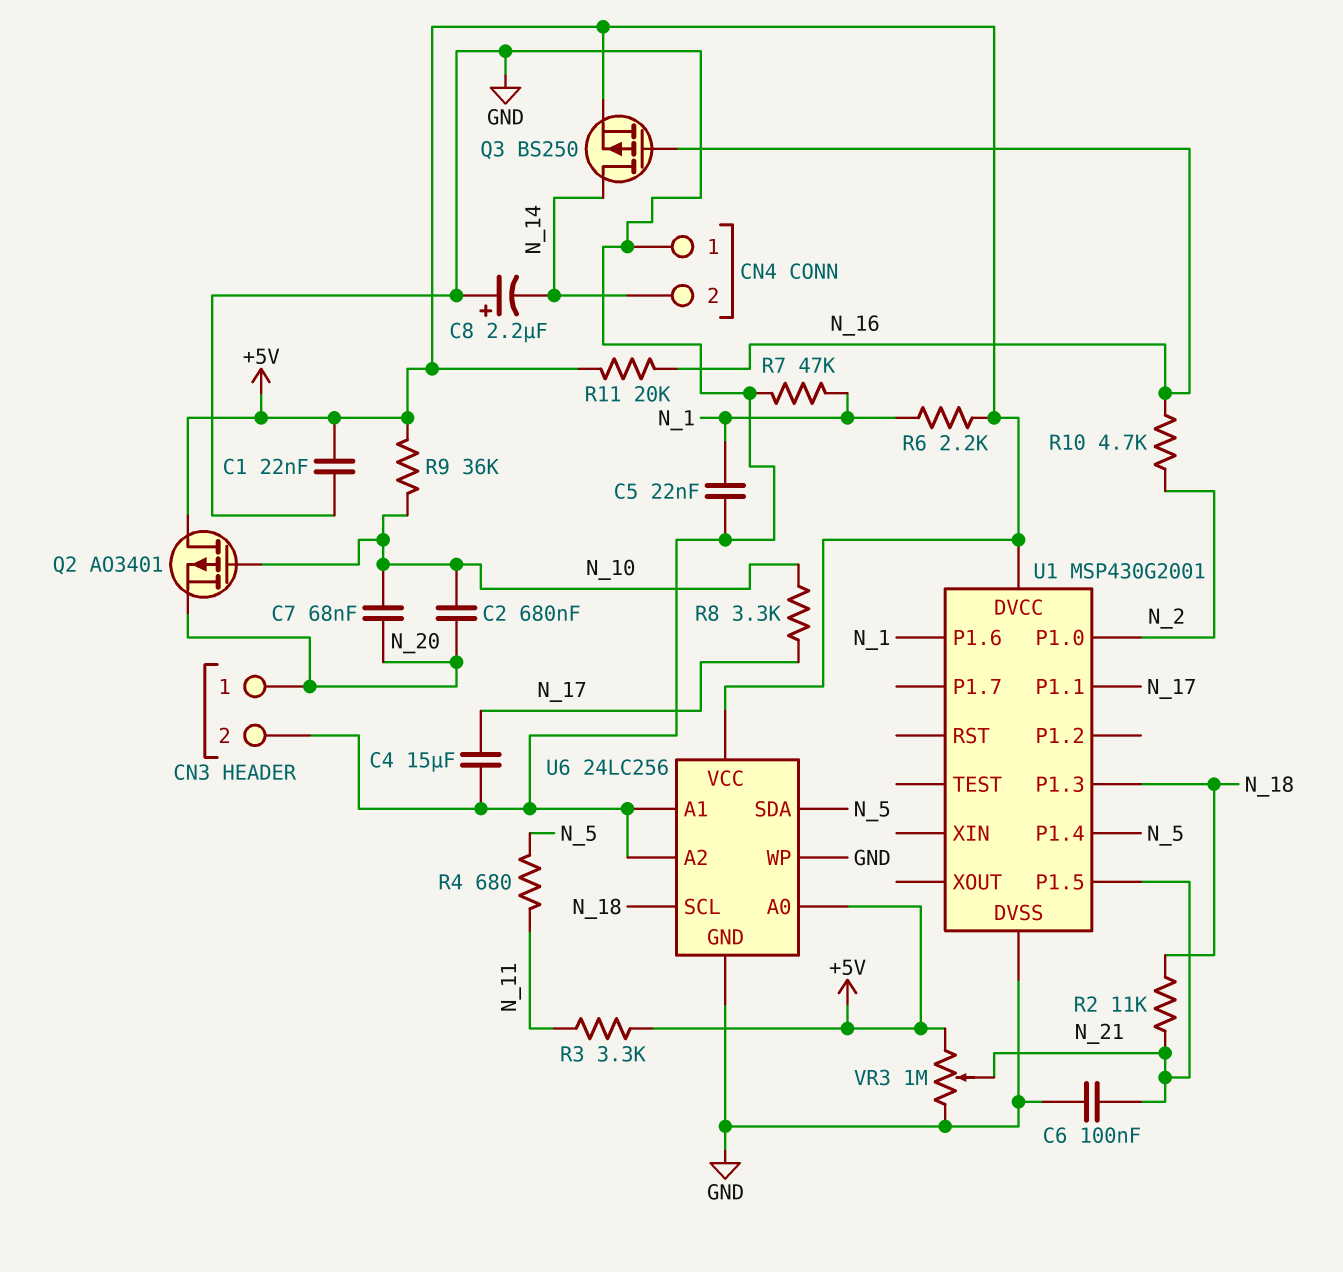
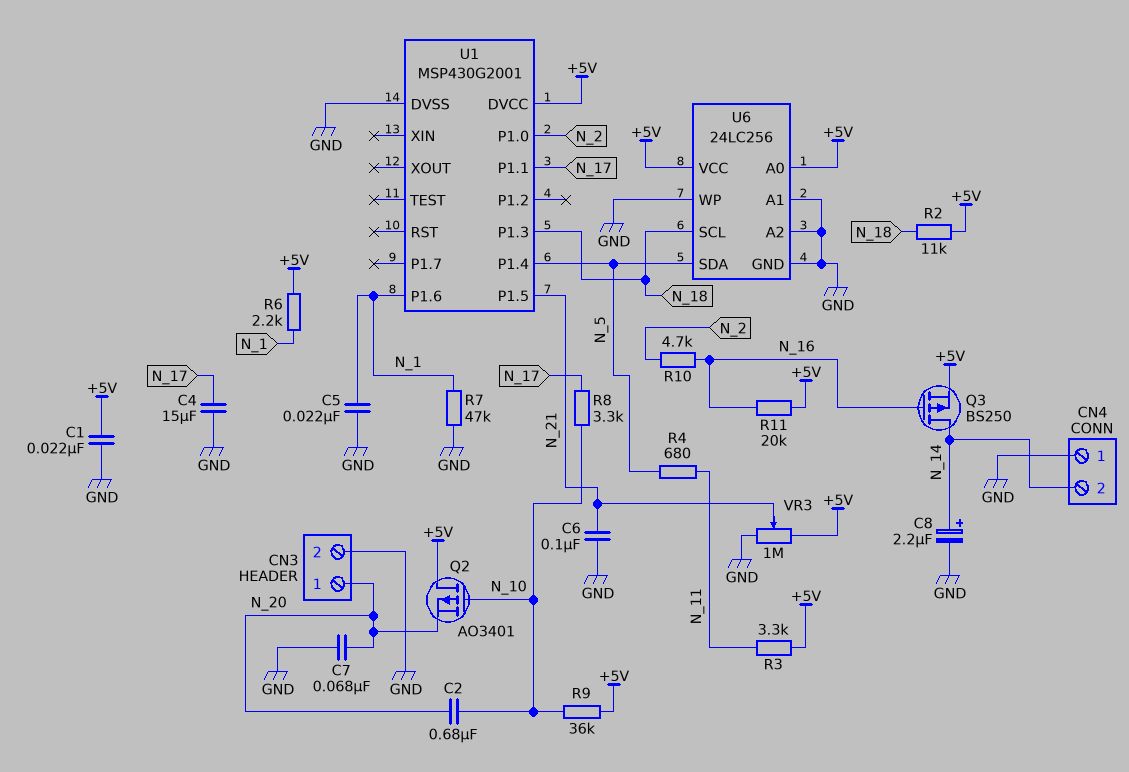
C7: 68nF (N_10, N_20) -> 68nF (GND, N_20)
C8: 2.2uF (plus GND, minus N_14) -> 2.2uF (plus N_14, minus GND)
R2: 11k (N_18, N_21) -> 11k (+5V, N_18)

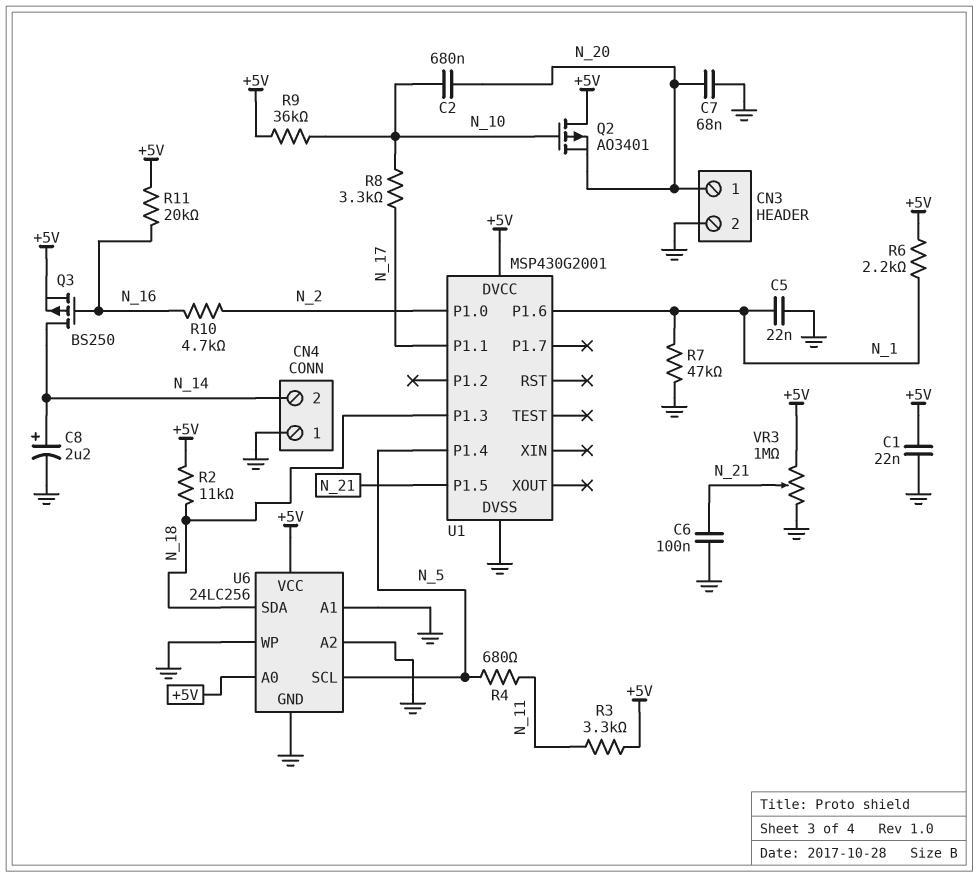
C4: 15uF (GND, N_17) -> none
U6 pin SCL: N_18 -> N_5
U6 pin SDA: N_5 -> N_18

